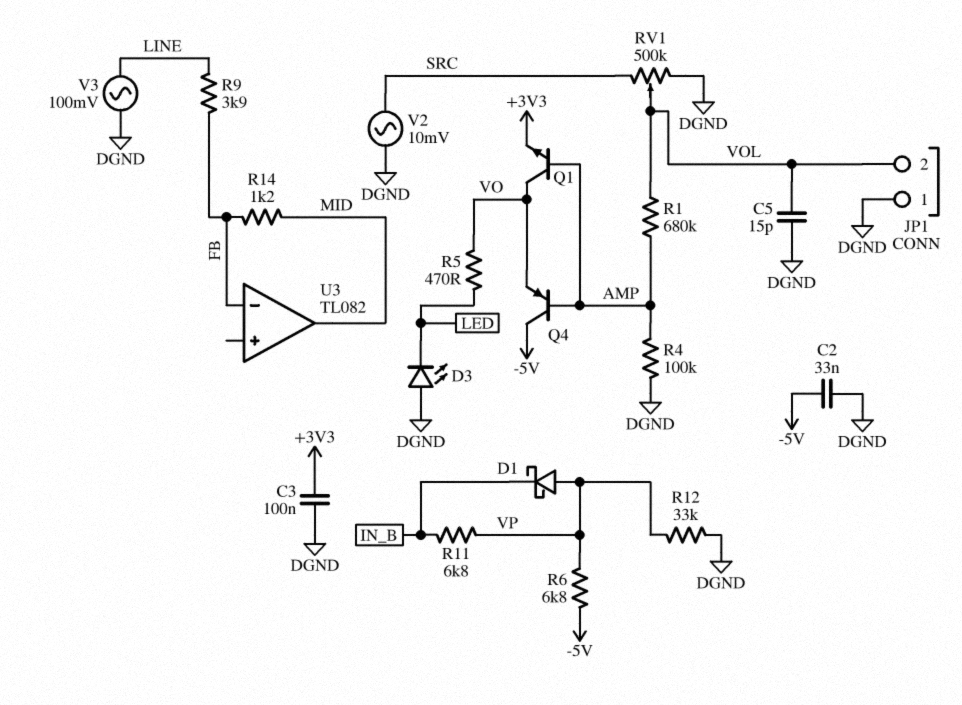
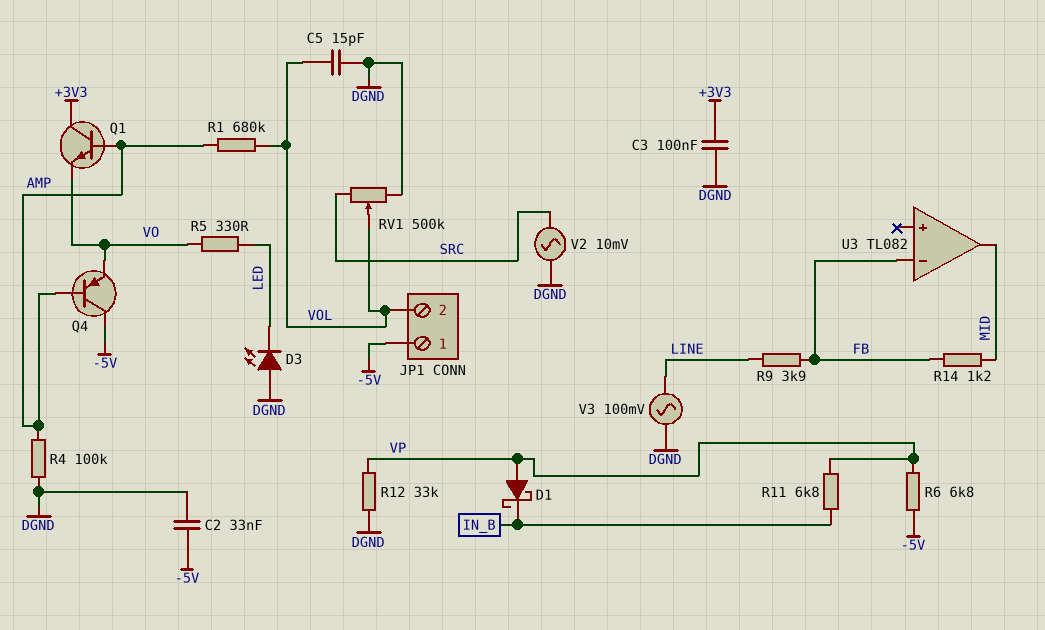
JP1 pin 1: DGND -> -5V
Q1: NPN (B AMP, C VO, E +3V3) -> NPN (B AMP, C +3V3, E VO)
R5: 470 (LED, VO) -> 330 (LED, VO)

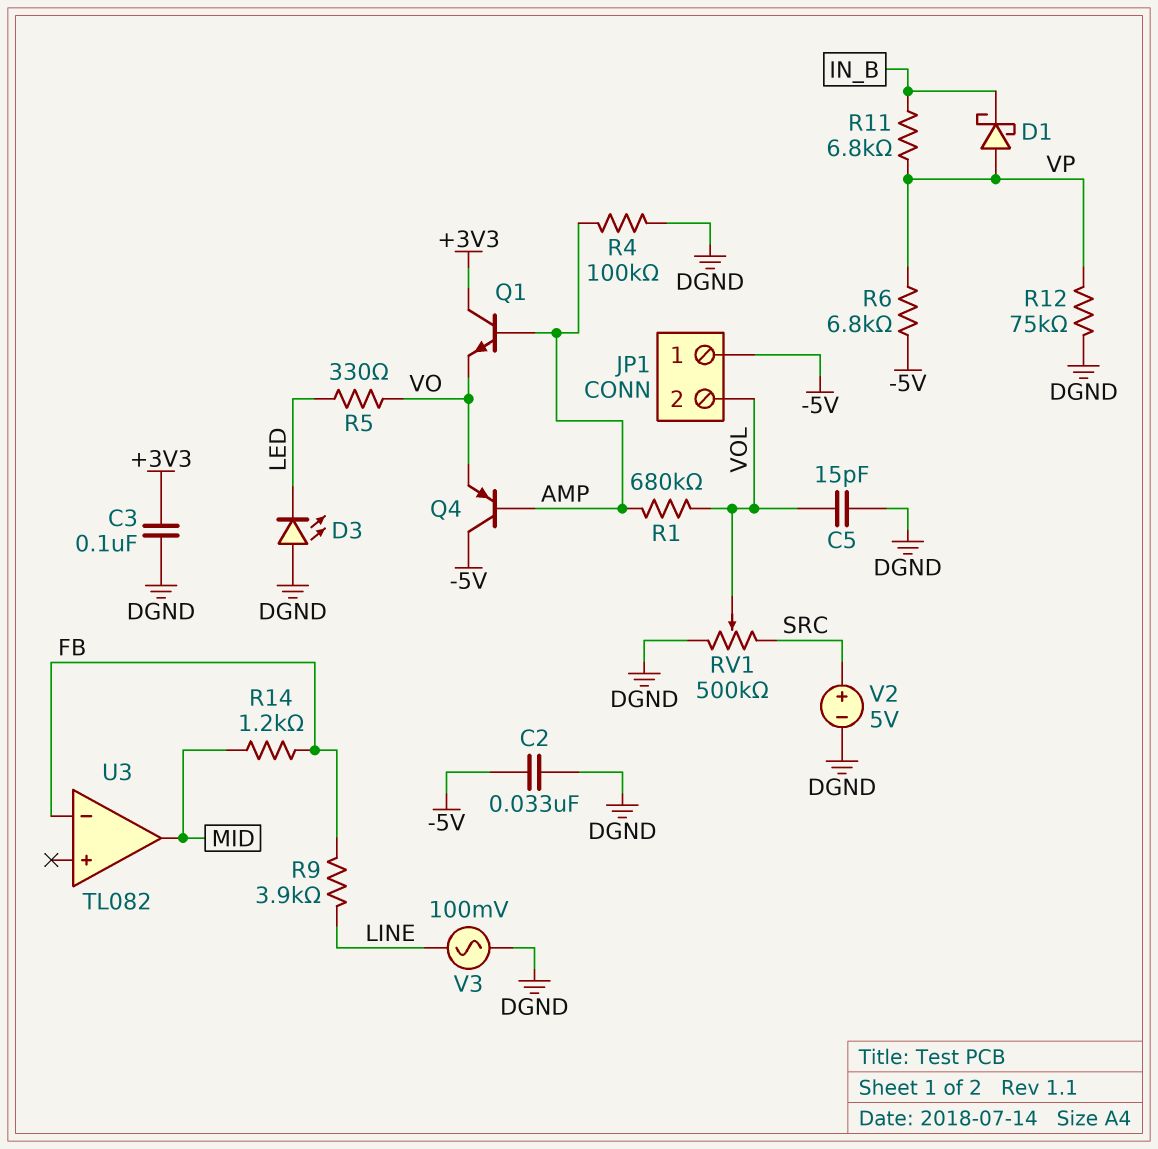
R12: 33k (DGND, VP) -> 75k (DGND, VP)
V2: AC 10mV (DGND, SRC) -> 5V (plus SRC, minus DGND)

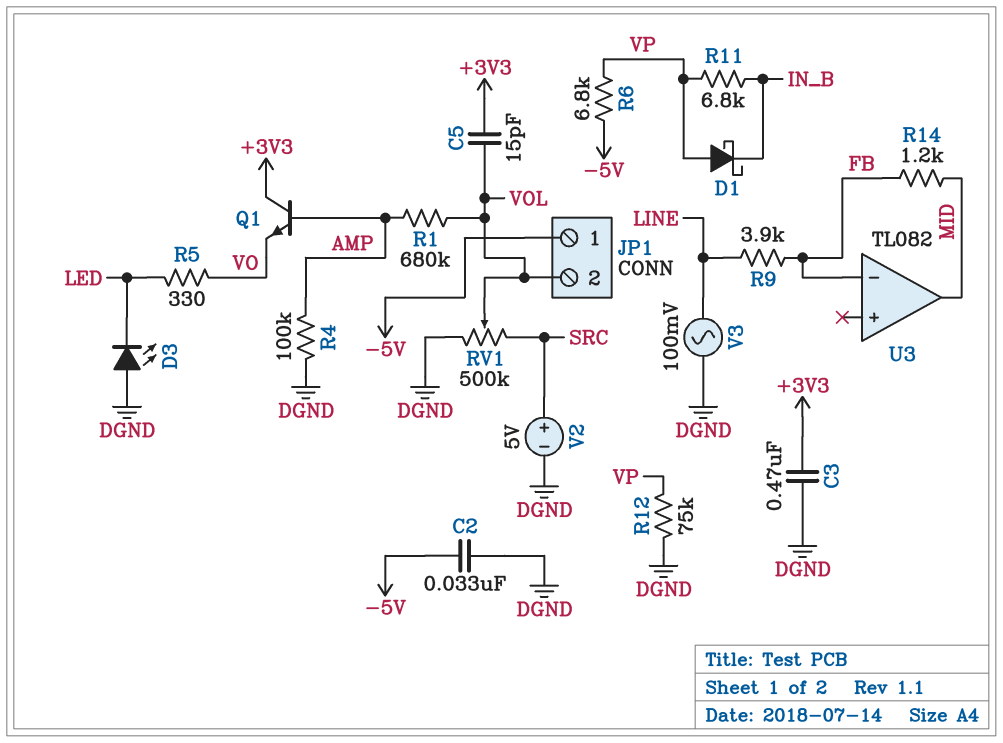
C3: 100nF (+3V3, DGND) -> 470nF (+3V3, DGND)
C5: 15pF (DGND, VOL) -> 15pF (+3V3, VOL)
Q4: PNP (B AMP, C -5V, E VO) -> none

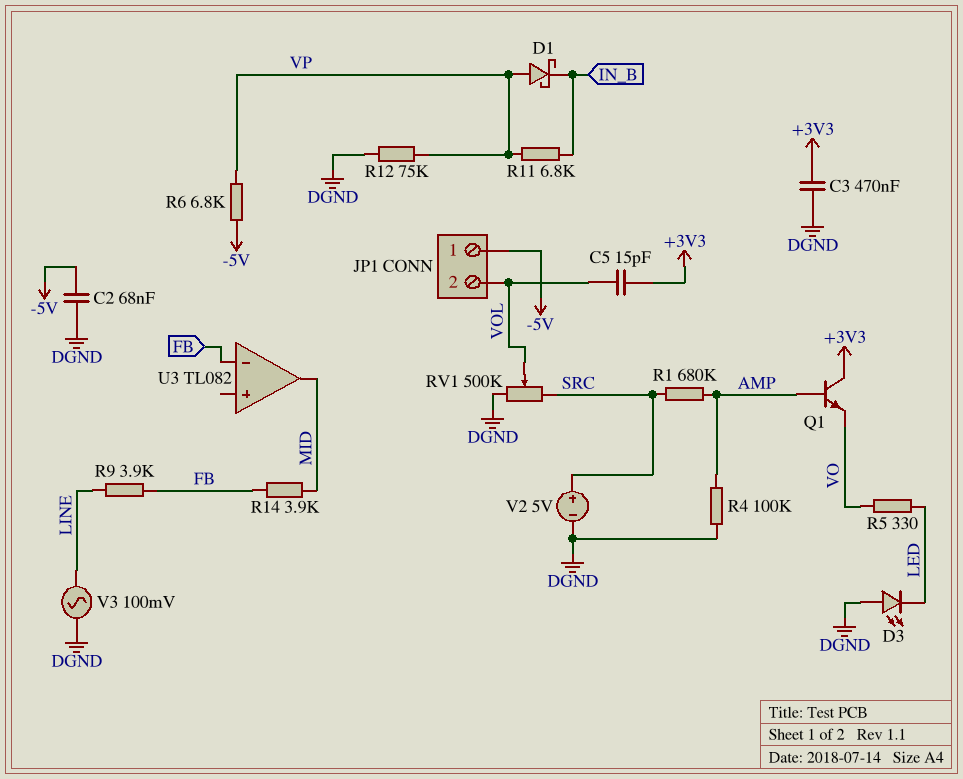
C2: 33nF (-5V, DGND) -> 68nF (-5V, DGND)
R1: 680k (AMP, VOL) -> 680k (AMP, SRC)
R14: 1.2k (FB, MID) -> 3.9k (FB, MID)

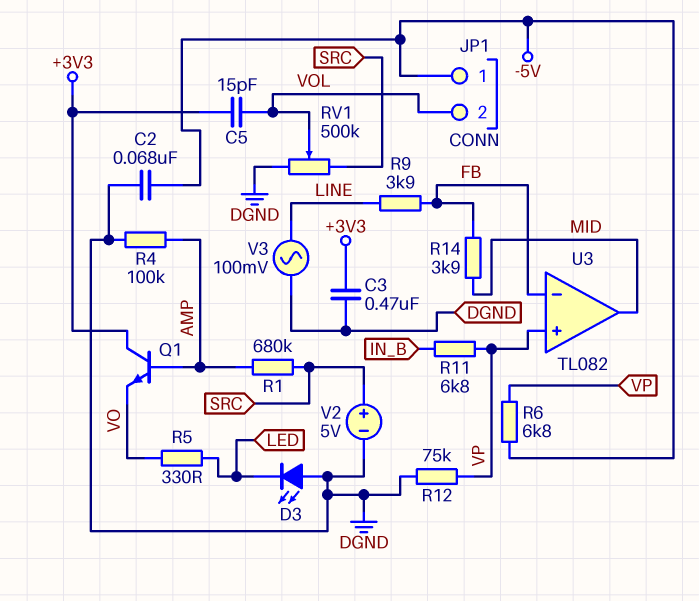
D1: schottky (A VP, K IN_B) -> none
U3 pin in+: none -> VP

